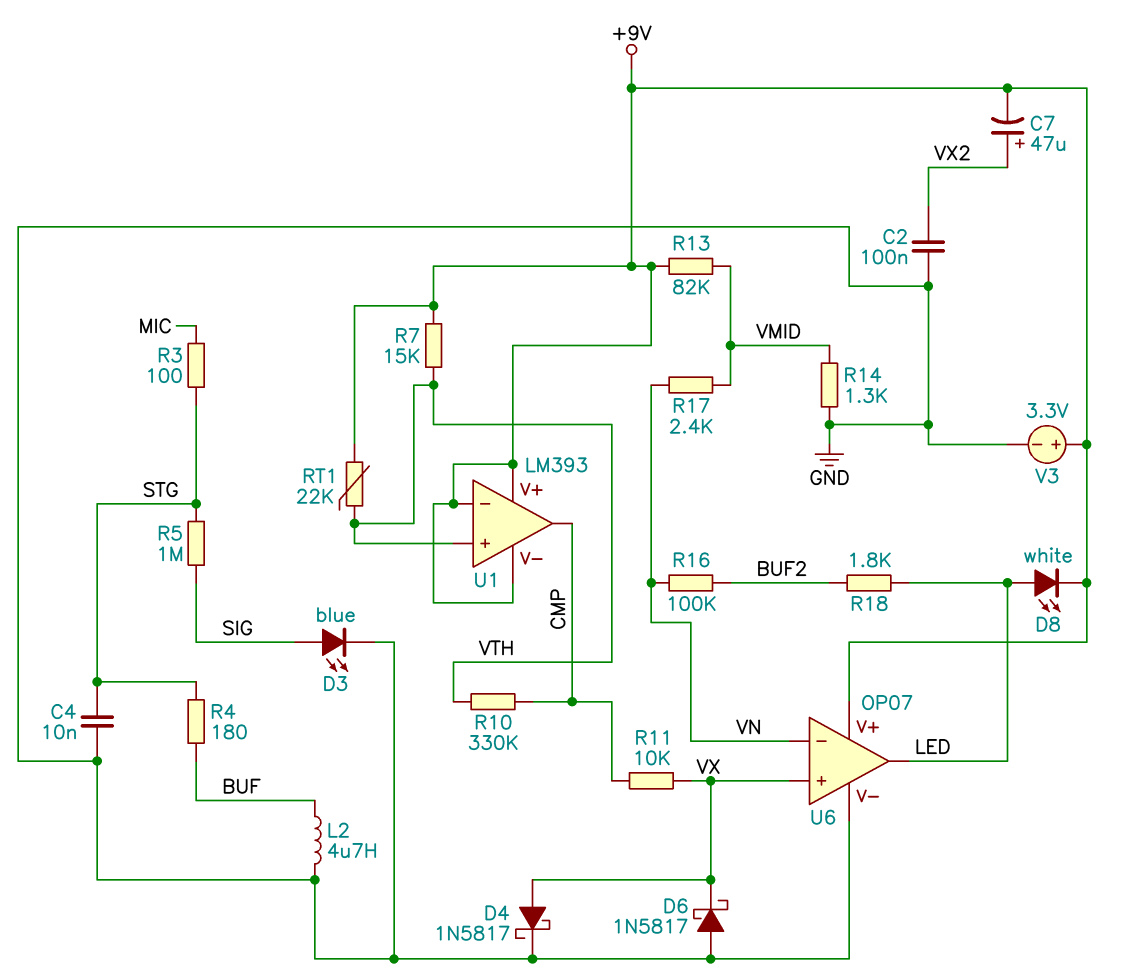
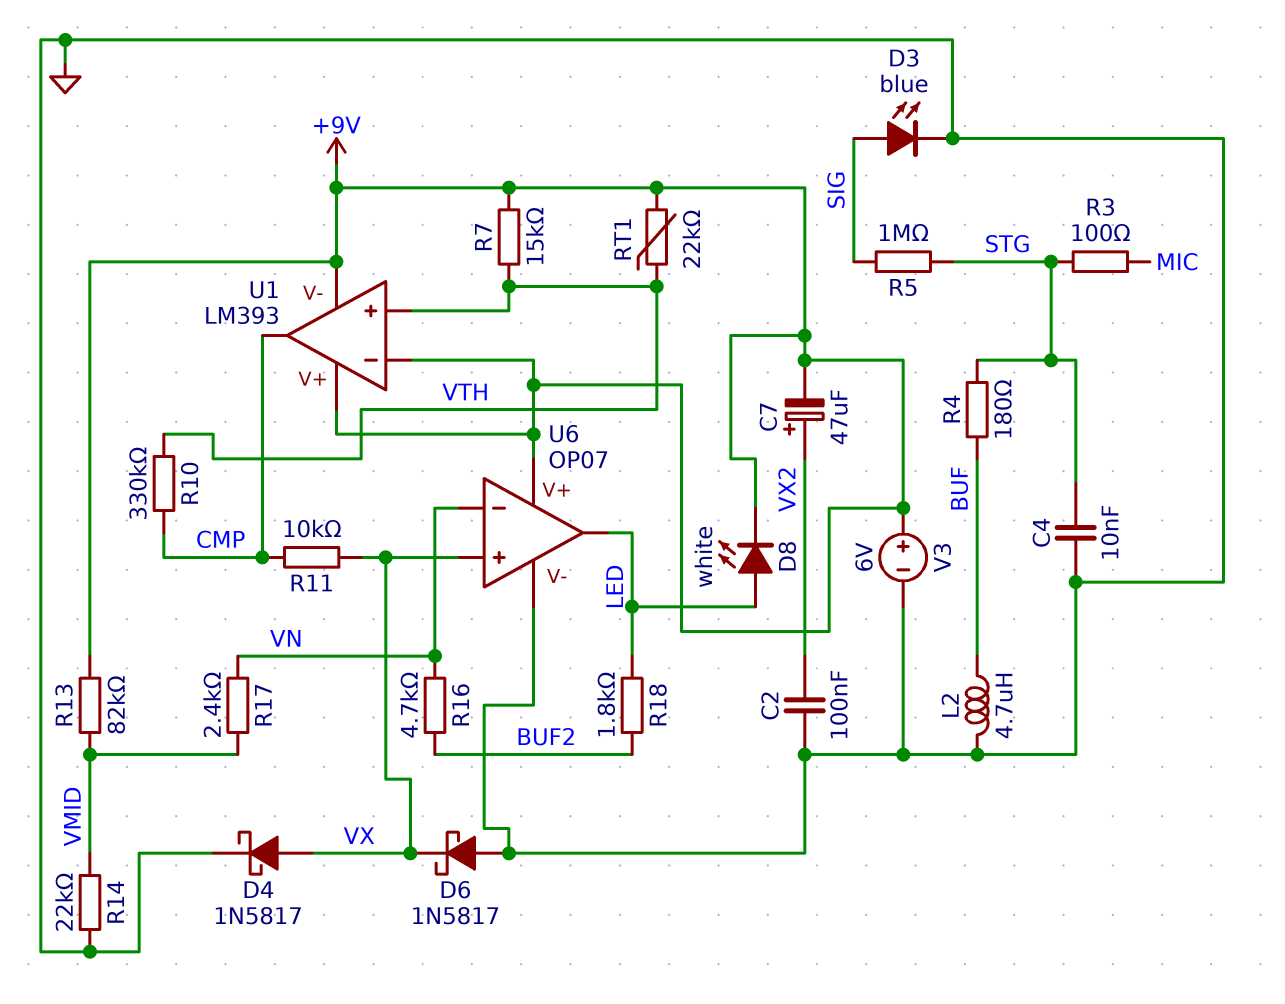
R14: 1.3k (GND, VMID) -> 22k (GND, VMID)
R16: 100k (BUF2, VN) -> 4.7k (BUF2, VN)
V3: 3.3V (plus +9V, minus GND) -> 6V (plus +9V, minus GND)

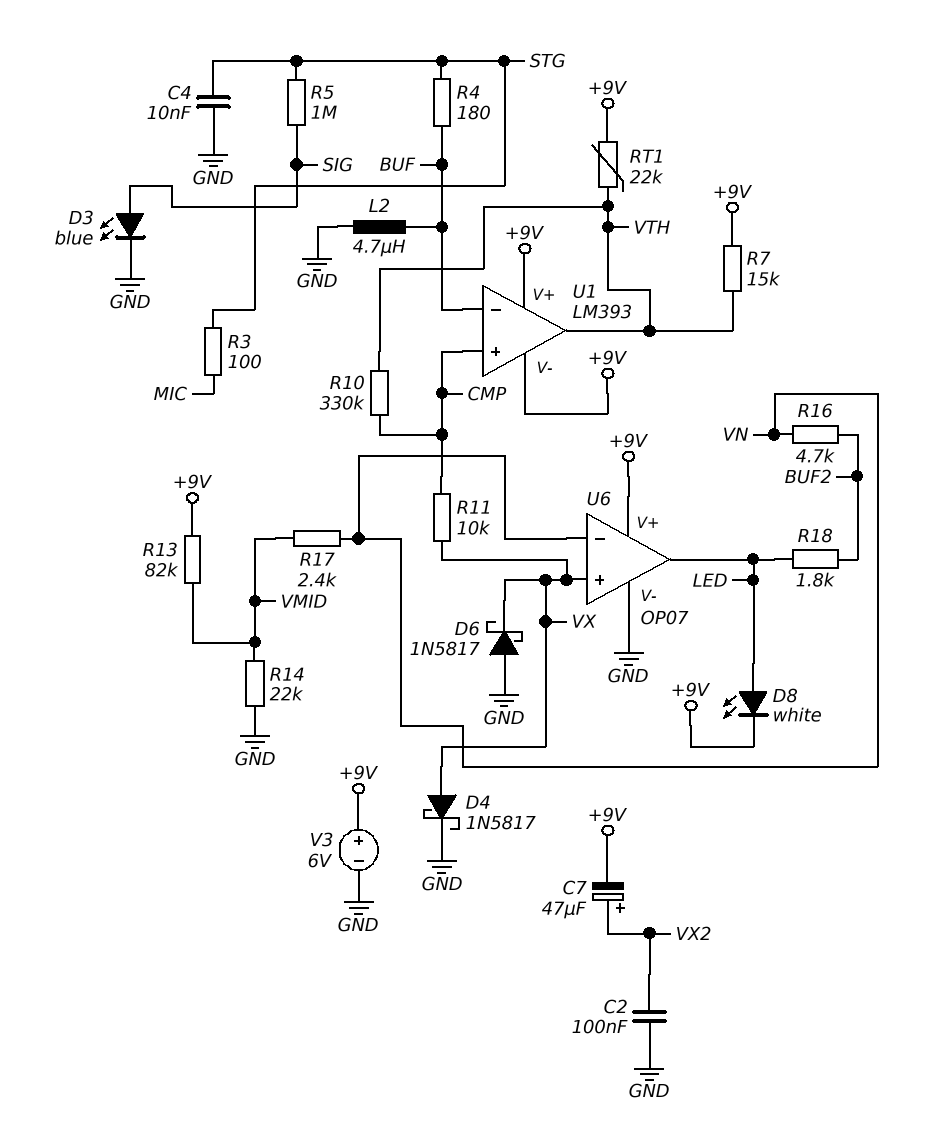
U1 pin in+: VTH -> CMP
U1 pin in-: +9V -> BUF
U1 pin out: CMP -> VTH

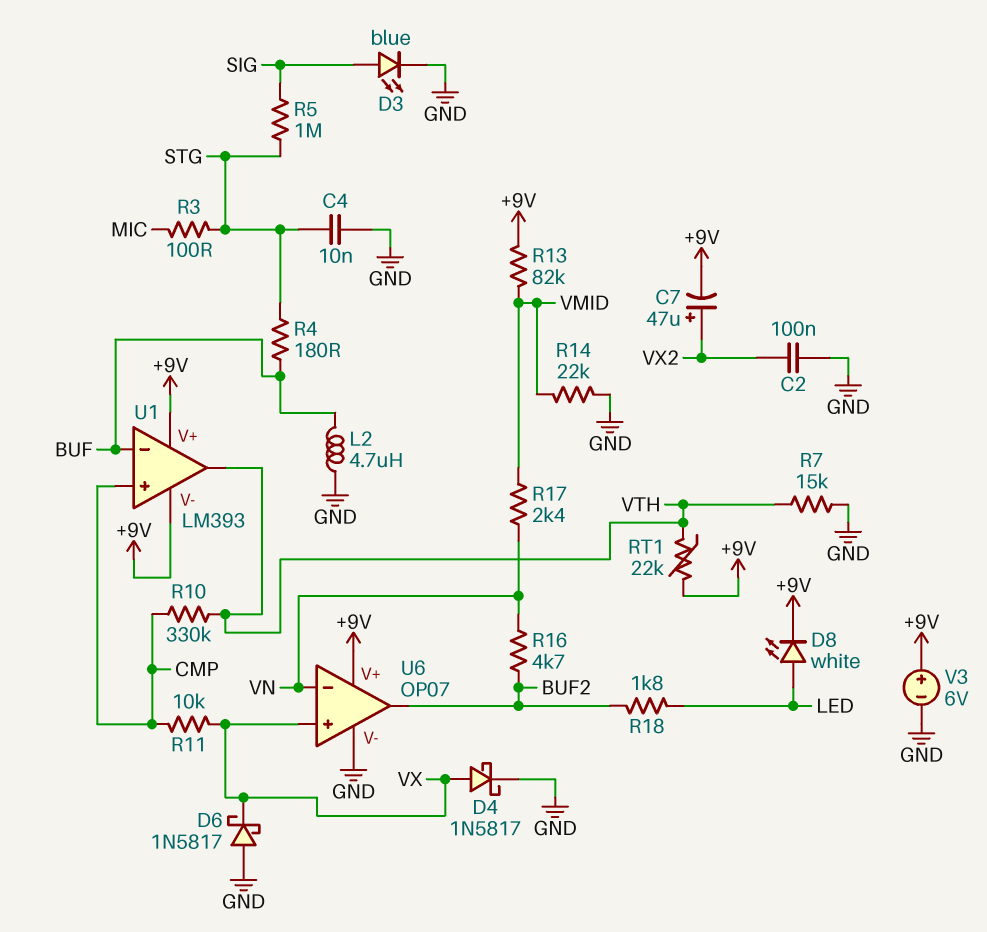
R7: 15k (+9V, VTH) -> 15k (GND, VTH)
U6 pin out: LED -> BUF2

